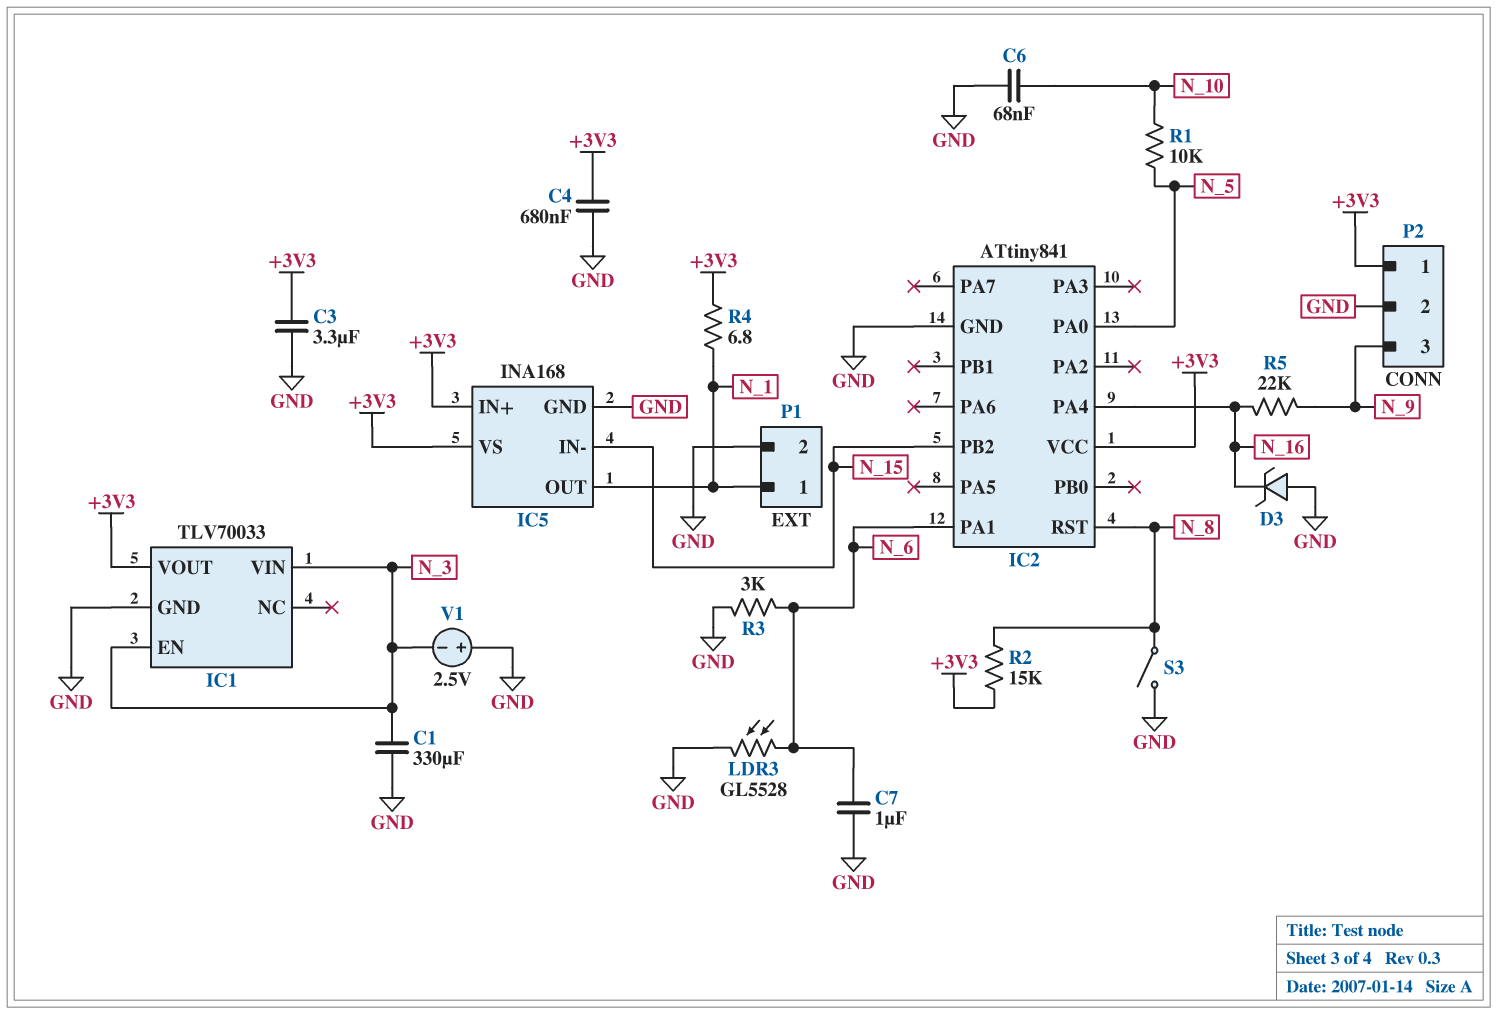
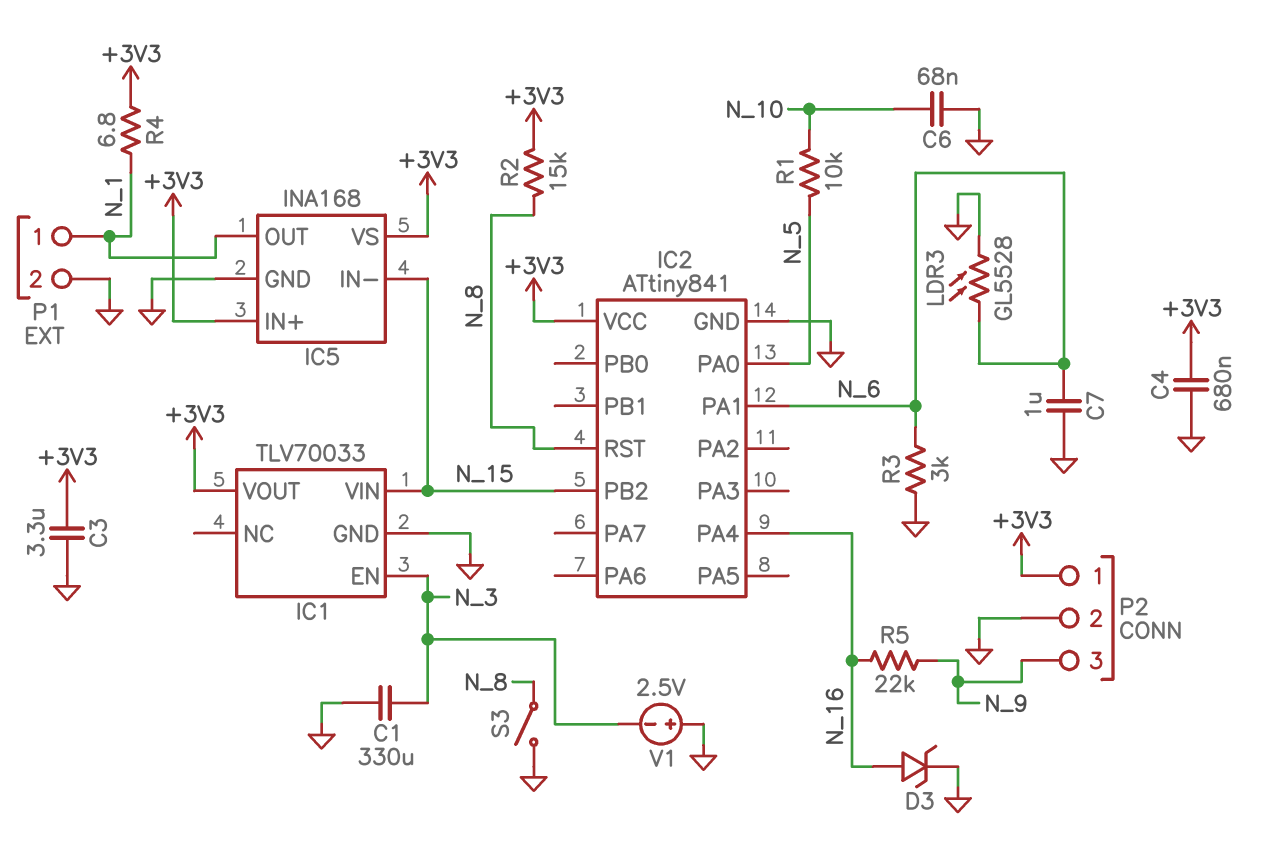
D3: zener (A GND, K N_16) -> zener (A N_16, K GND)
IC1 pin VIN: N_3 -> N_15

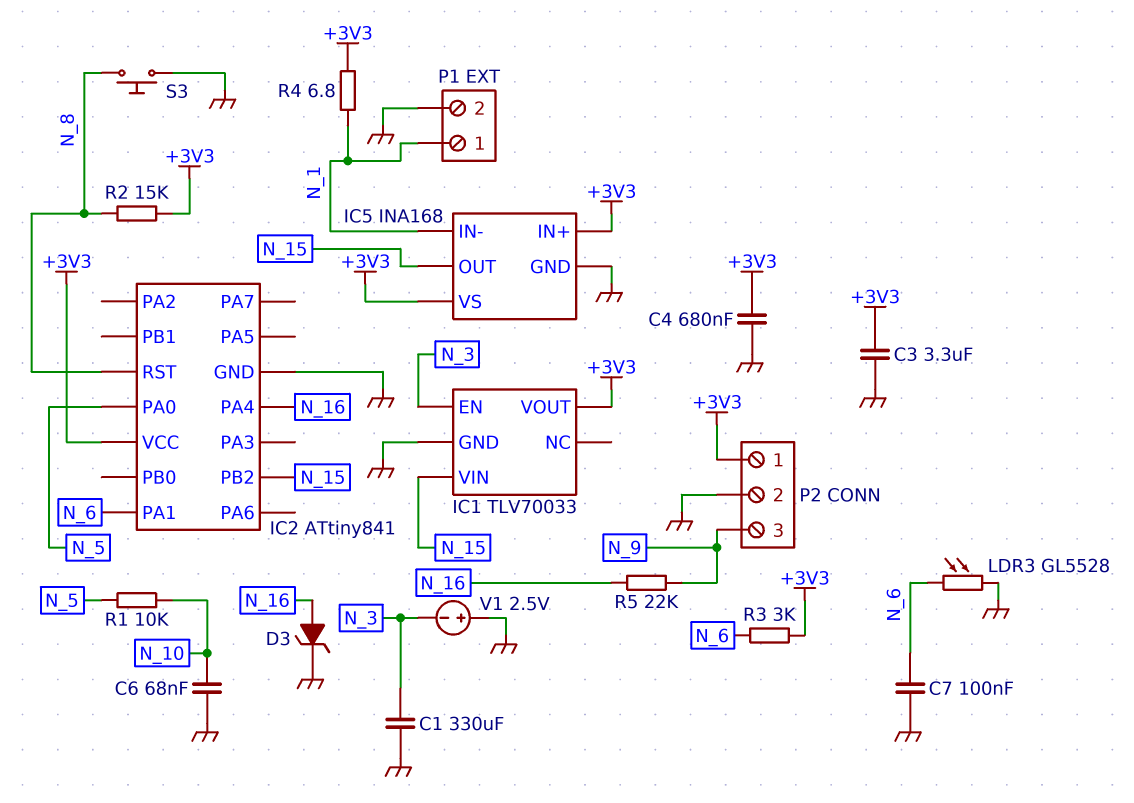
C7: 1uF (GND, N_6) -> 100nF (GND, N_6)
IC5 pin IN-: N_15 -> N_1
IC5 pin OUT: N_1 -> N_15
R3: 3k (GND, N_6) -> 3k (+3V3, N_6)
S3: switch (GND, N_8) -> button (GND, N_8)

